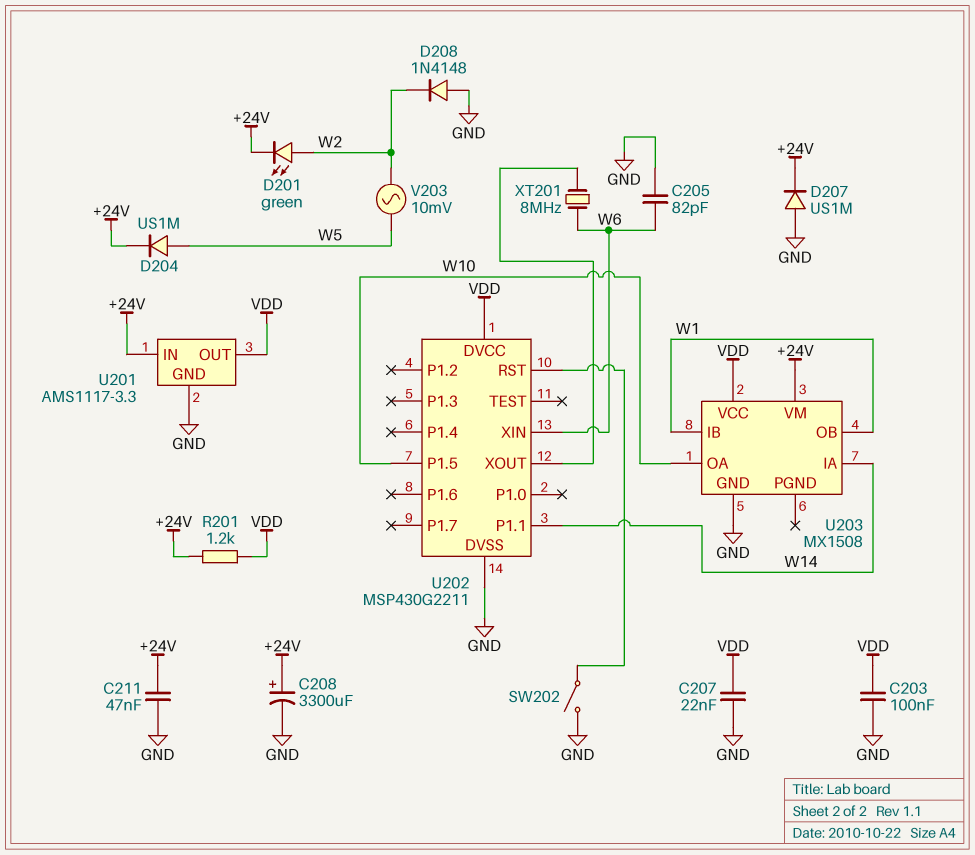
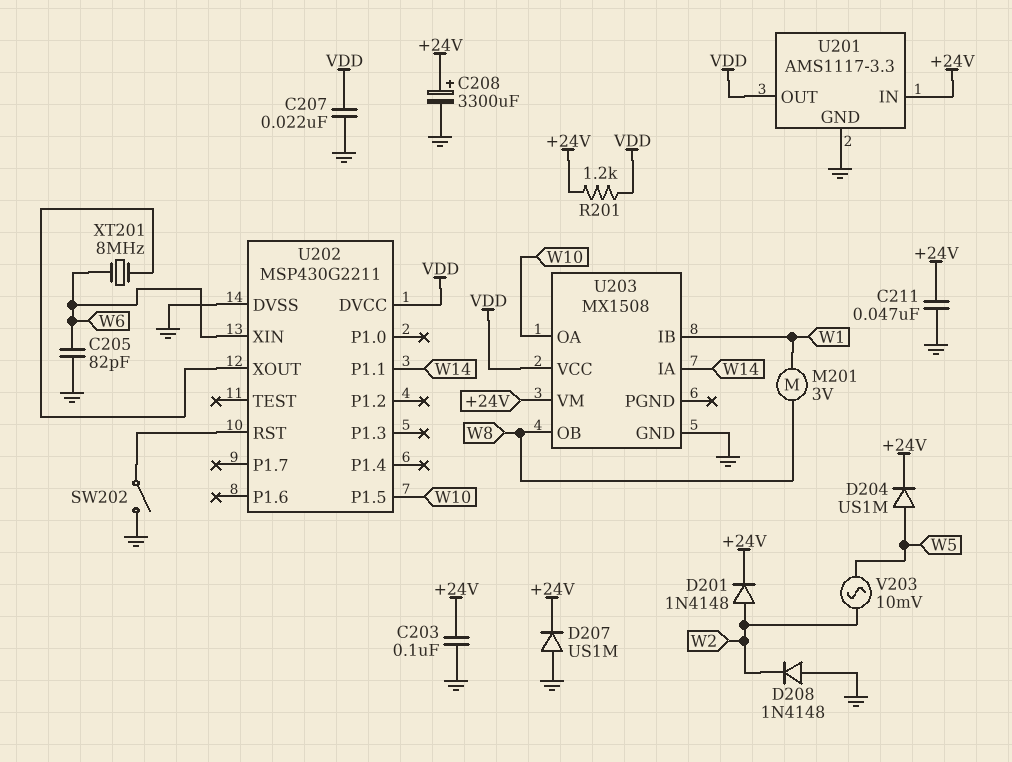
C203: 100nF (GND, VDD) -> 100nF (+24V, GND)
D201: LED green (A W2, K +24V) -> diode 1N4148 (A W2, K +24V)
M201: none -> motor 3V (W1, W8)
U203 pin OB: W1 -> W8

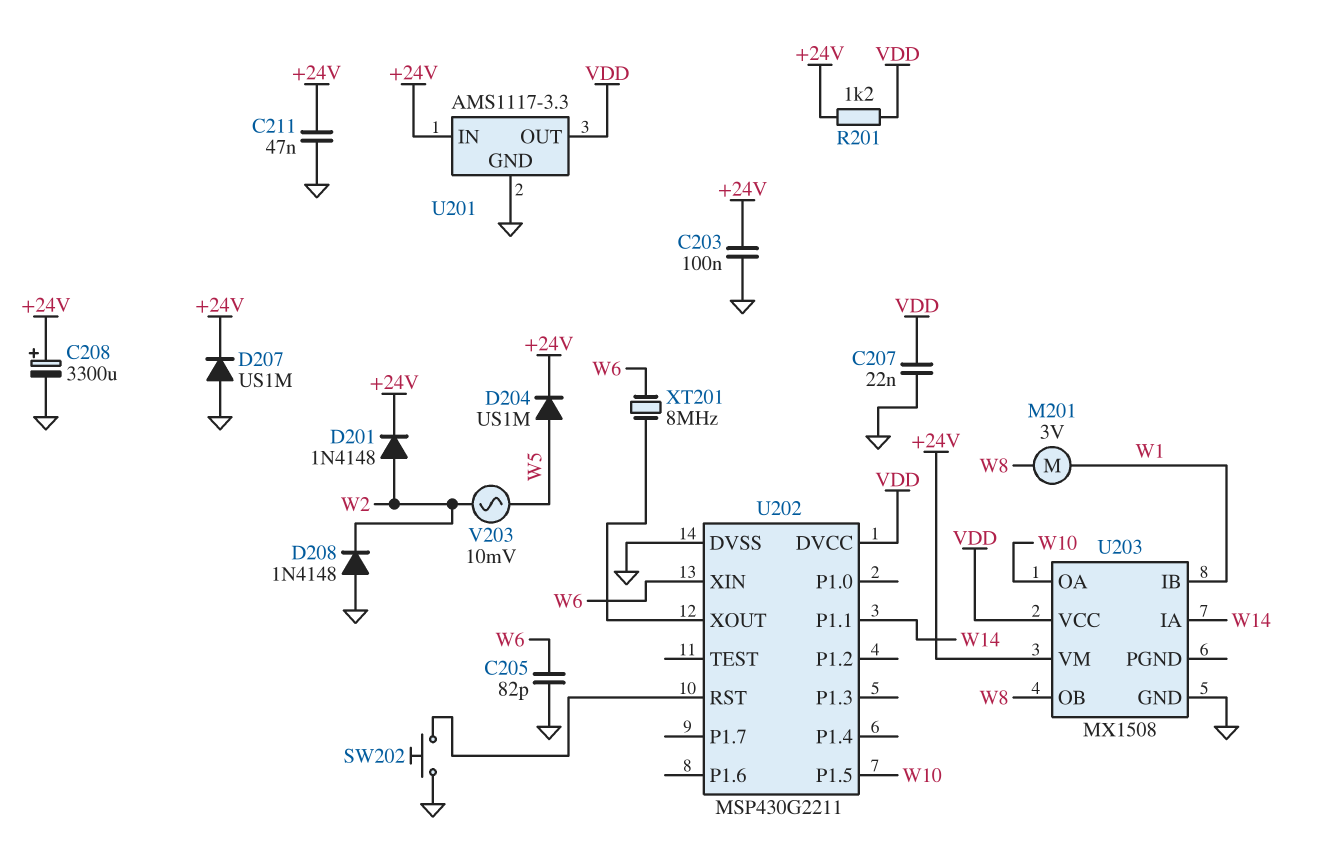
SW202: switch (GND, U202/RST) -> button (GND, U202/RST)

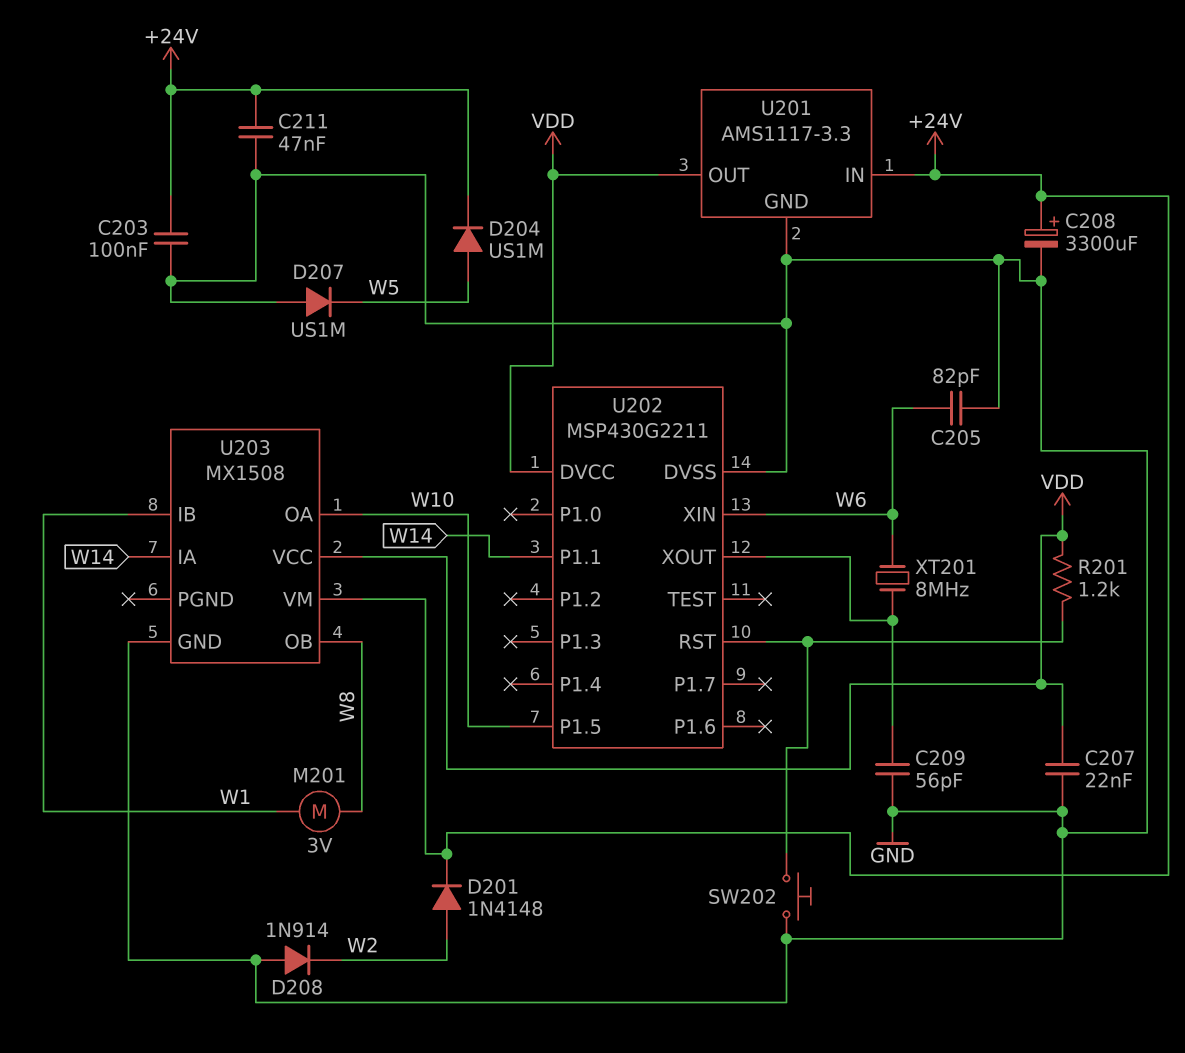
C209: none -> 56pF (GND, U202/XOUT)
D207: diode US1M (A GND, K +24V) -> diode US1M (A GND, K W5)
D208: diode 1N4148 (A GND, K W2) -> diode 1N914 (A GND, K W2)
R201: 1.2k (+24V, VDD) -> 1.2k (U202/RST, VDD)
V203: AC 10mV (W2, W5) -> none

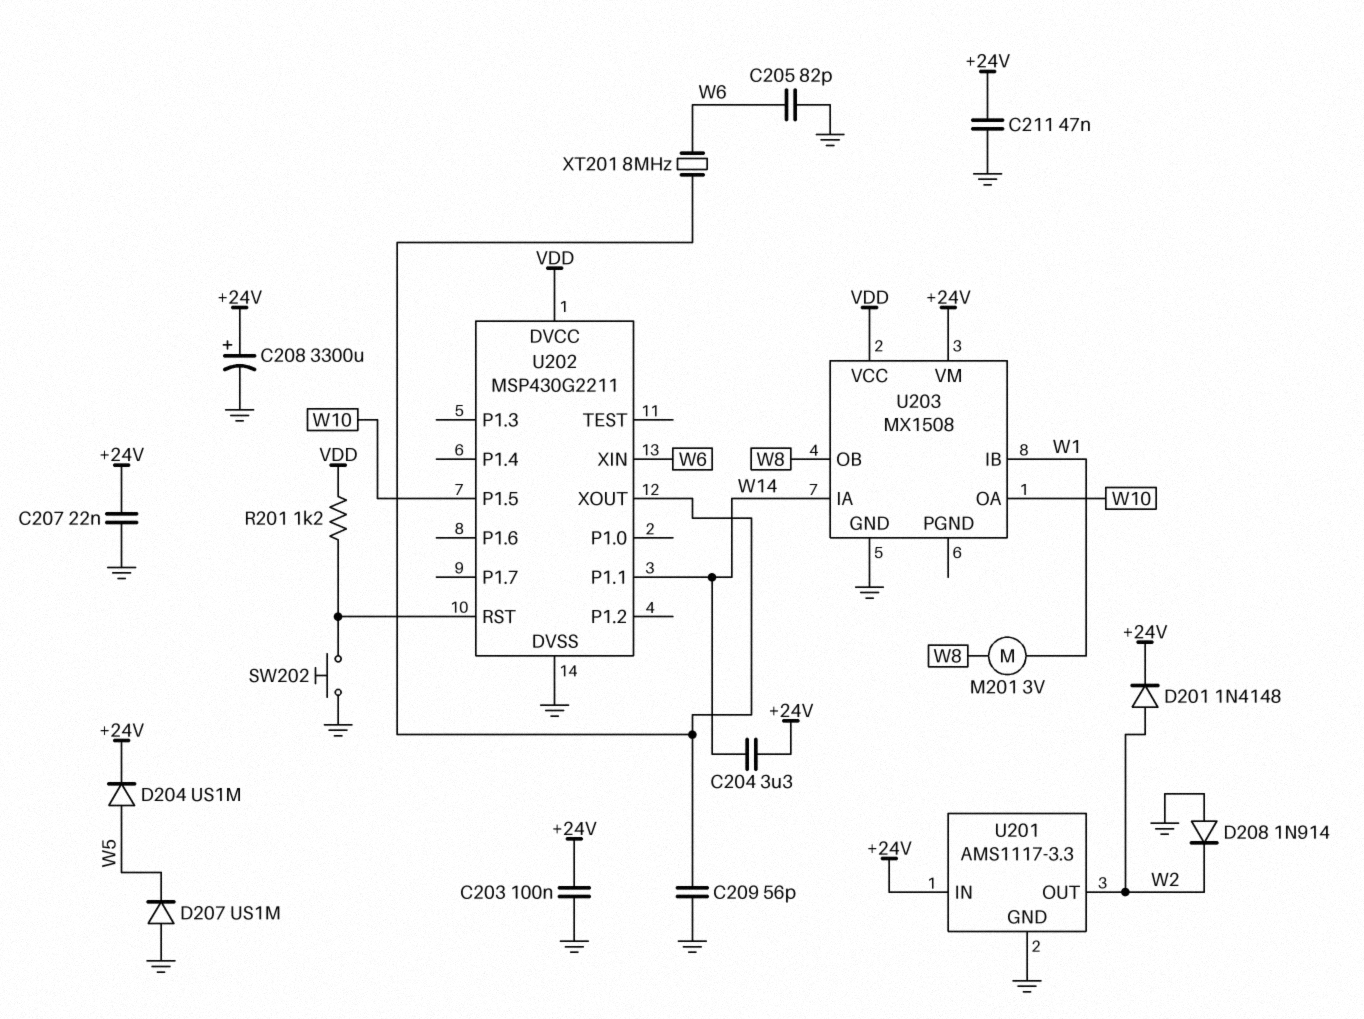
C204: none -> 3.3uF (+24V, W14)
C207: 22nF (GND, VDD) -> 22nF (+24V, GND)
U201 pin OUT: VDD -> W2

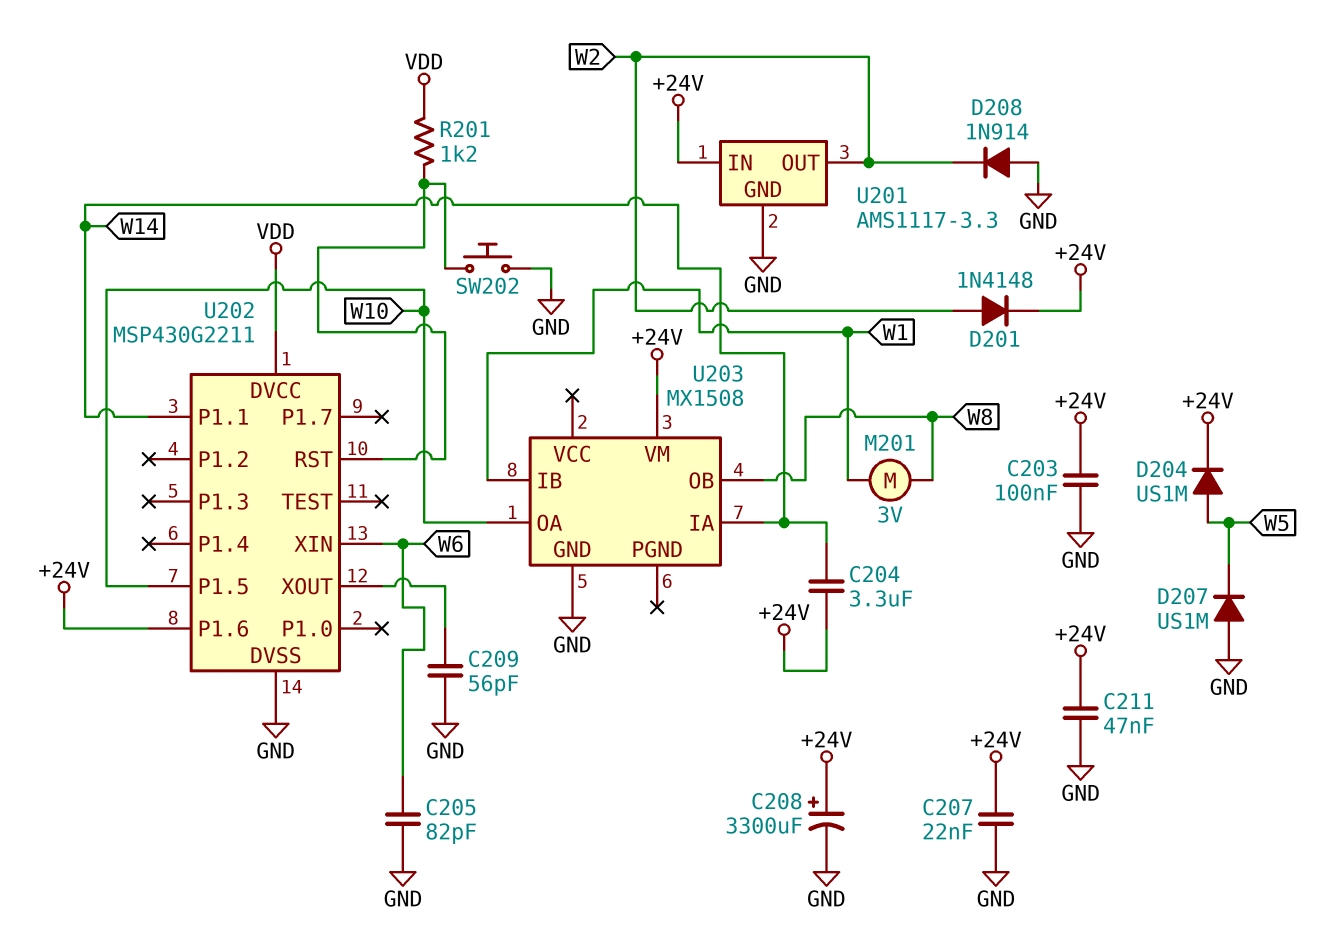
U202 pin P1.6: none -> +24V
U203 pin VCC: VDD -> none
XT201: 8MHz (U202/XOUT, W6) -> none

